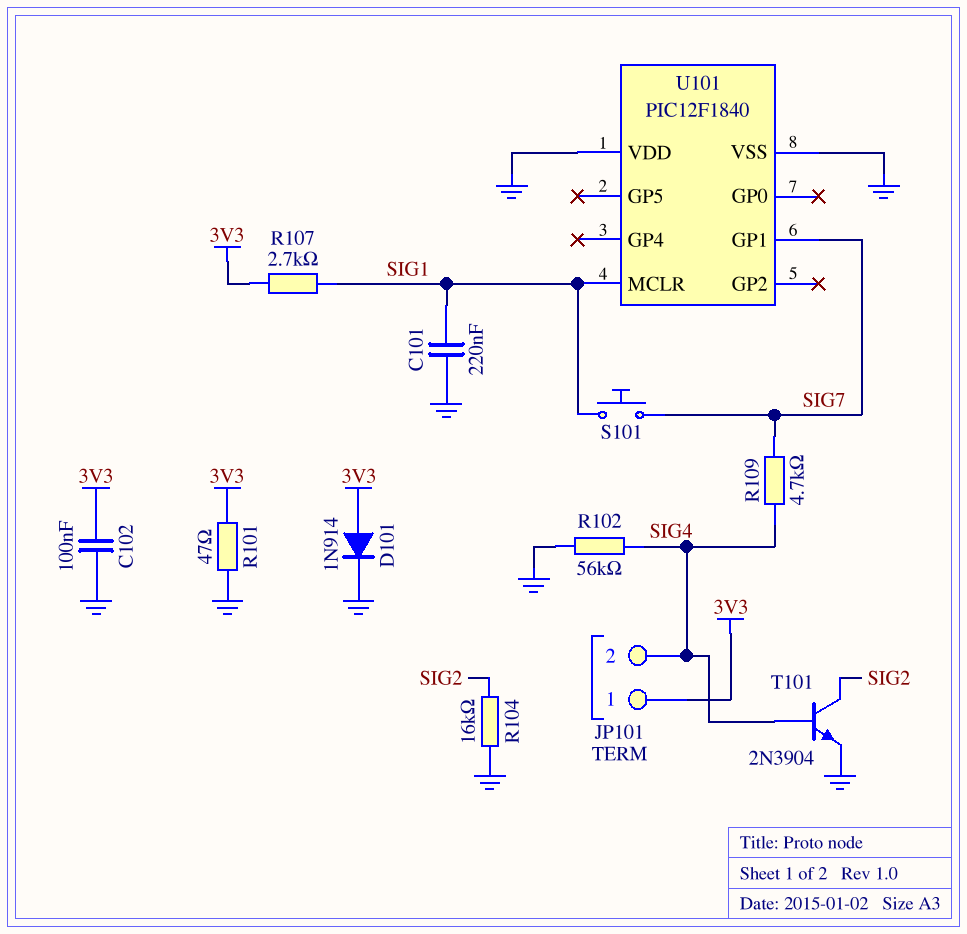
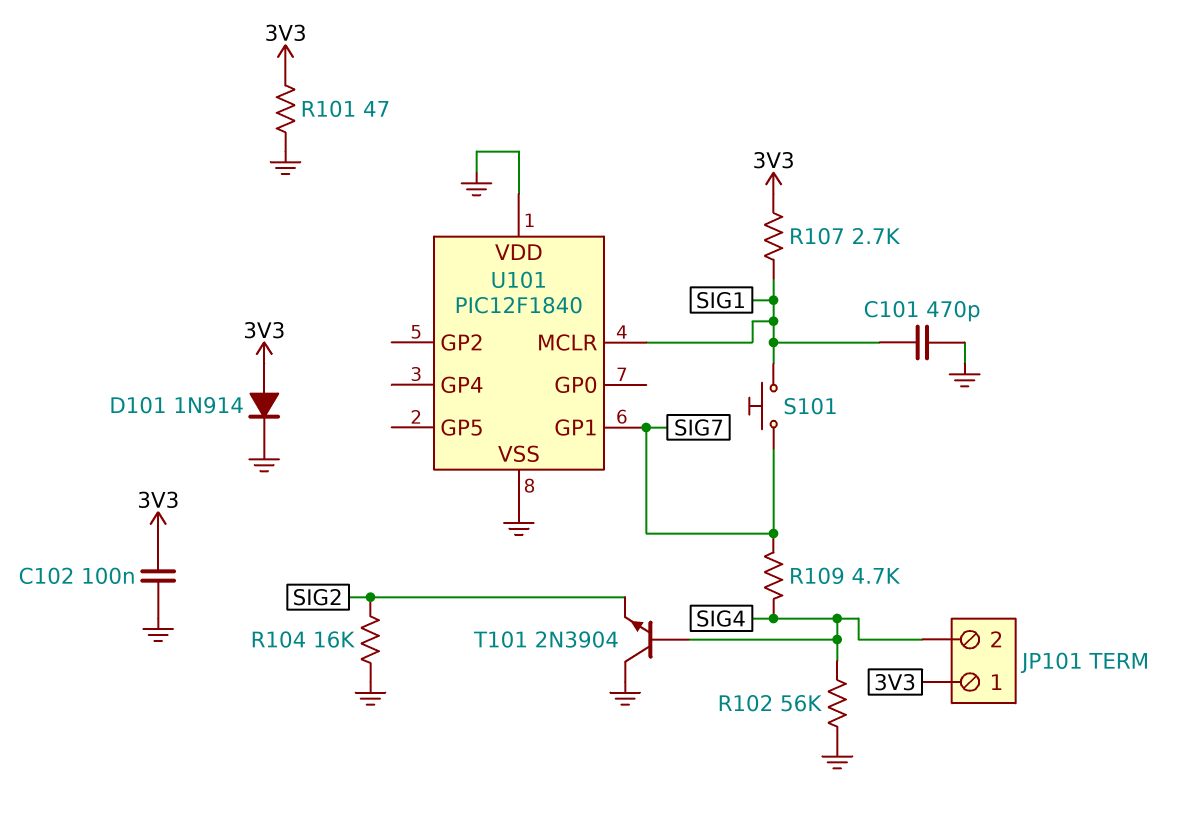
C101: 220nF (GND, SIG1) -> 470pF (GND, SIG1)
T101: NPN 2N3904 (B SIG4, C SIG2, E GND) -> NPN 2N3904 (B SIG4, C GND, E SIG2)

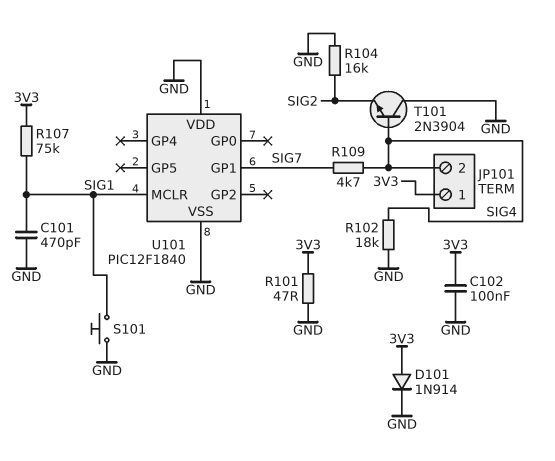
R102: 56k (GND, SIG4) -> 18k (GND, SIG4)
R107: 2.7k (3V3, SIG1) -> 75k (3V3, SIG1)
S101: button (SIG1, SIG7) -> button (GND, SIG1)

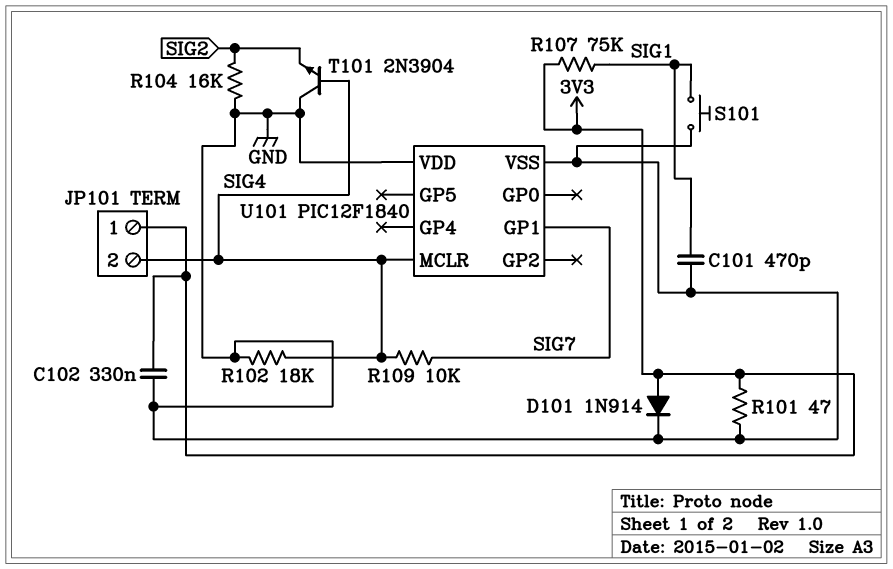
C102: 100nF (3V3, GND) -> 330nF (3V3, GND)
R109: 4.7k (SIG4, SIG7) -> 10k (SIG4, SIG7)
U101 pin MCLR: SIG1 -> SIG4

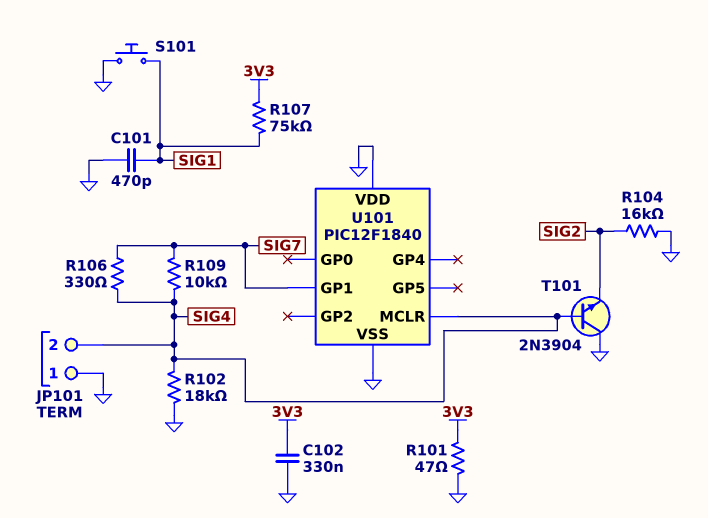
D101: diode 1N914 (A 3V3, K GND) -> none
JP101 pin 1: 3V3 -> GND
R106: none -> 330 (SIG4, SIG7)

